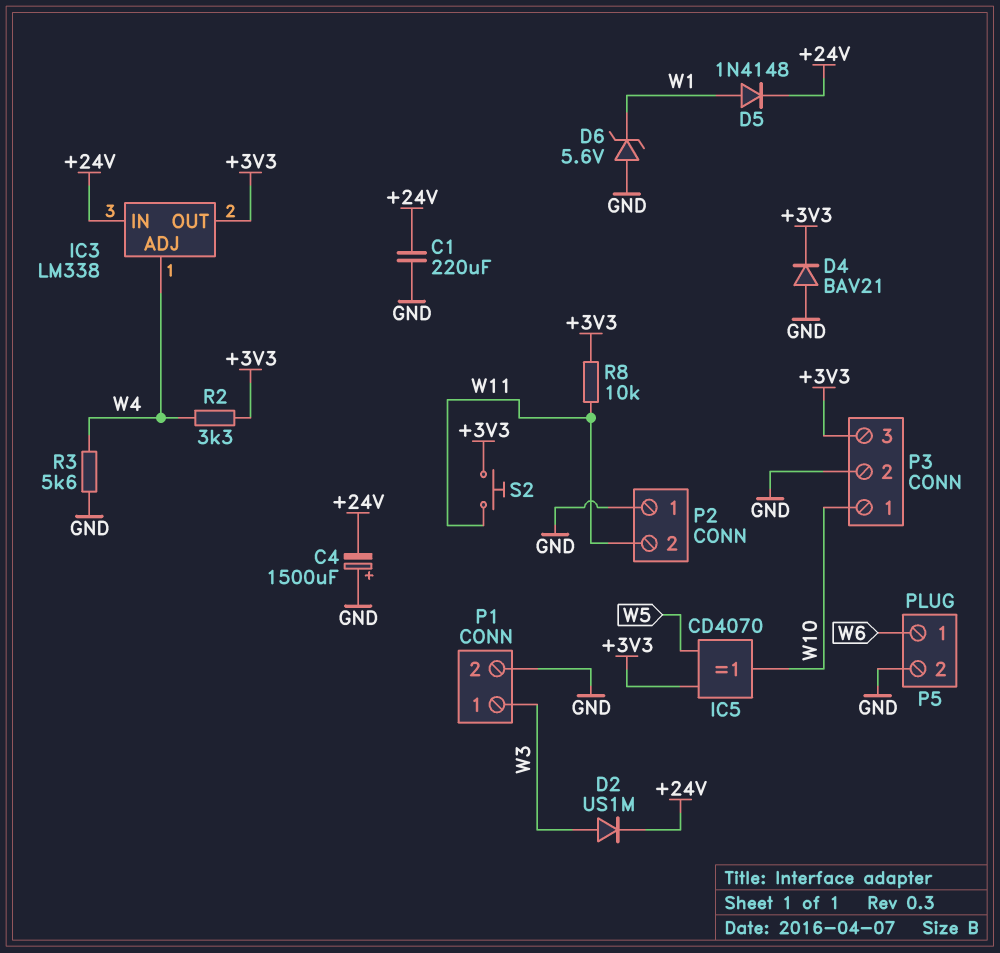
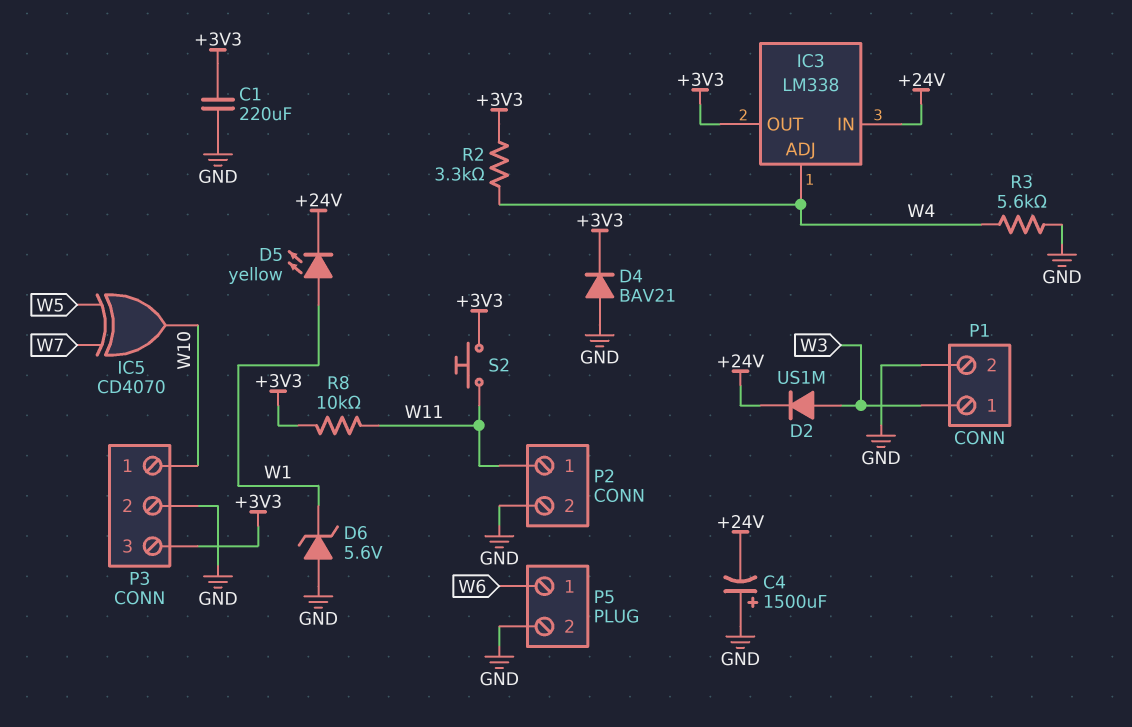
C1: 220uF (+24V, GND) -> 220uF (+3V3, GND)
D5: diode 1N4148 (A W1, K +24V) -> LED yellow (A W1, K +24V)
IC5: XOR CD4070 (in +3V3, in W5, out W10) -> XOR CD4070 (in W5, in W7, out W10)
P2 pin 1: GND -> W11
P2 pin 2: W11 -> GND

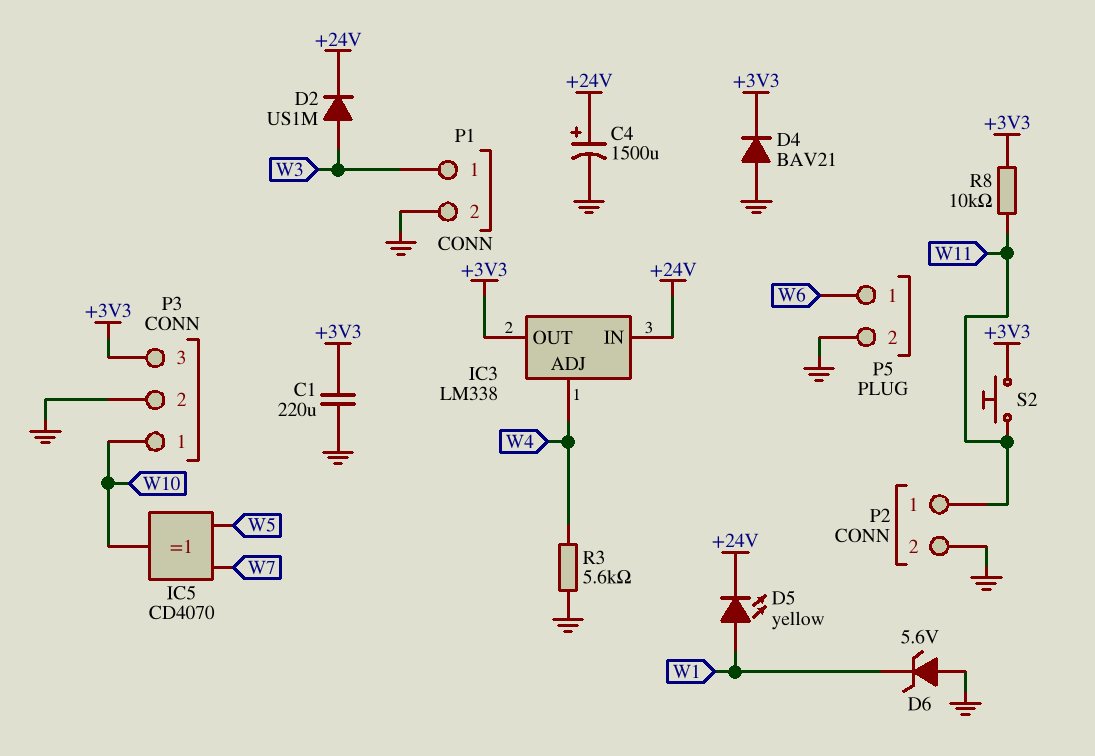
C4: 1500uF (plus GND, minus +24V) -> 1500uF (plus +24V, minus GND)
R2: 3.3k (+3V3, W4) -> none

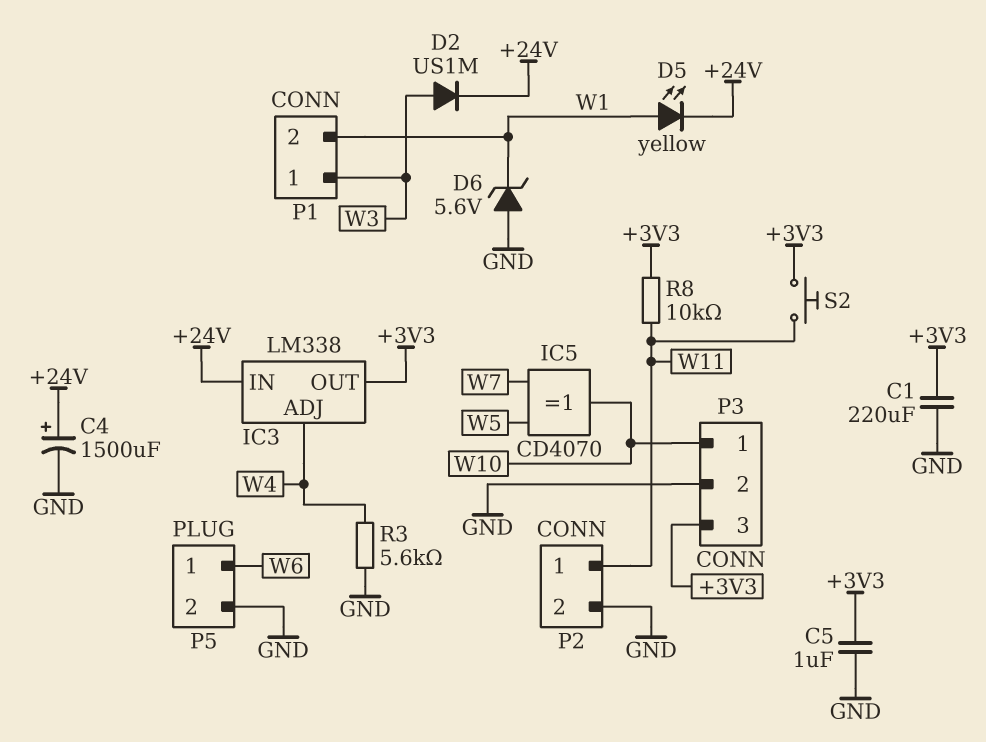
C5: none -> 1uF (+3V3, GND)
D4: diode BAV21 (A GND, K +3V3) -> none
P1 pin 2: GND -> W1

